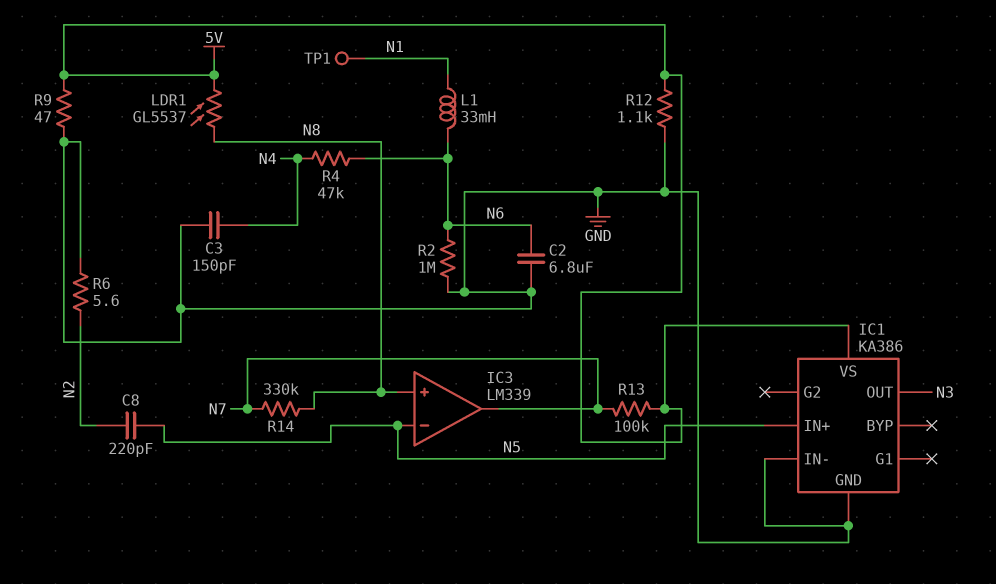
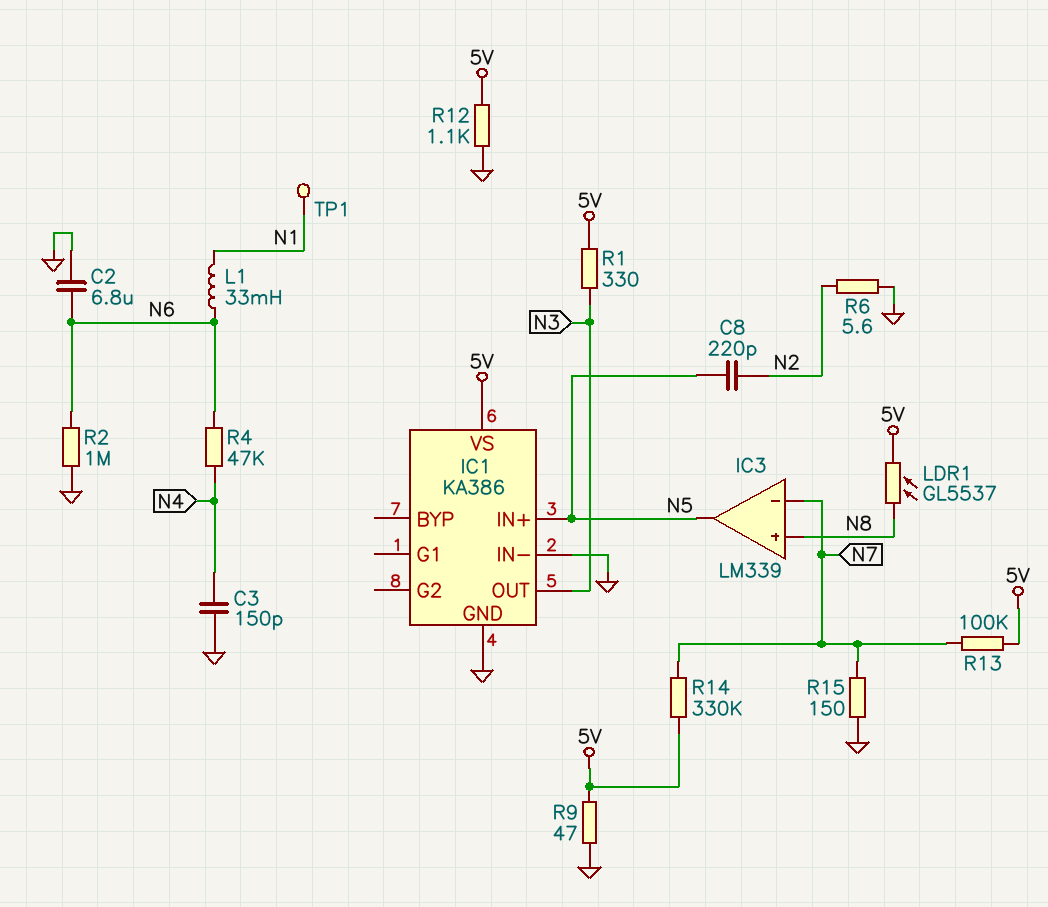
IC3 pin in-: N5 -> N7
IC3 pin out: N7 -> N5
R1: none -> 330 (5V, N3)
R14: 330k (N7, N8) -> 330k (5V, N7)
R15: none -> 150 (GND, N7)

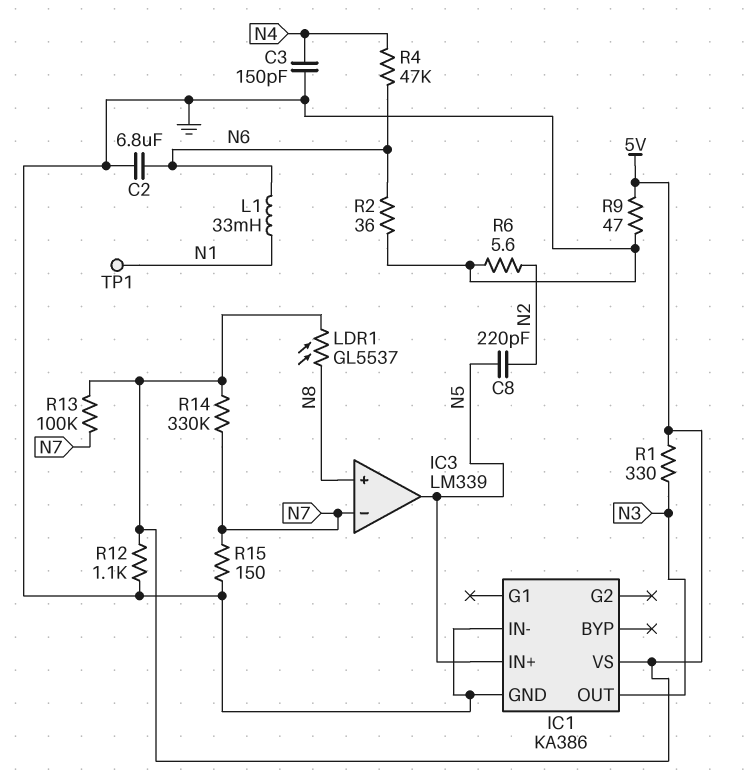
R2: 1M (GND, N6) -> 36 (GND, N6)

